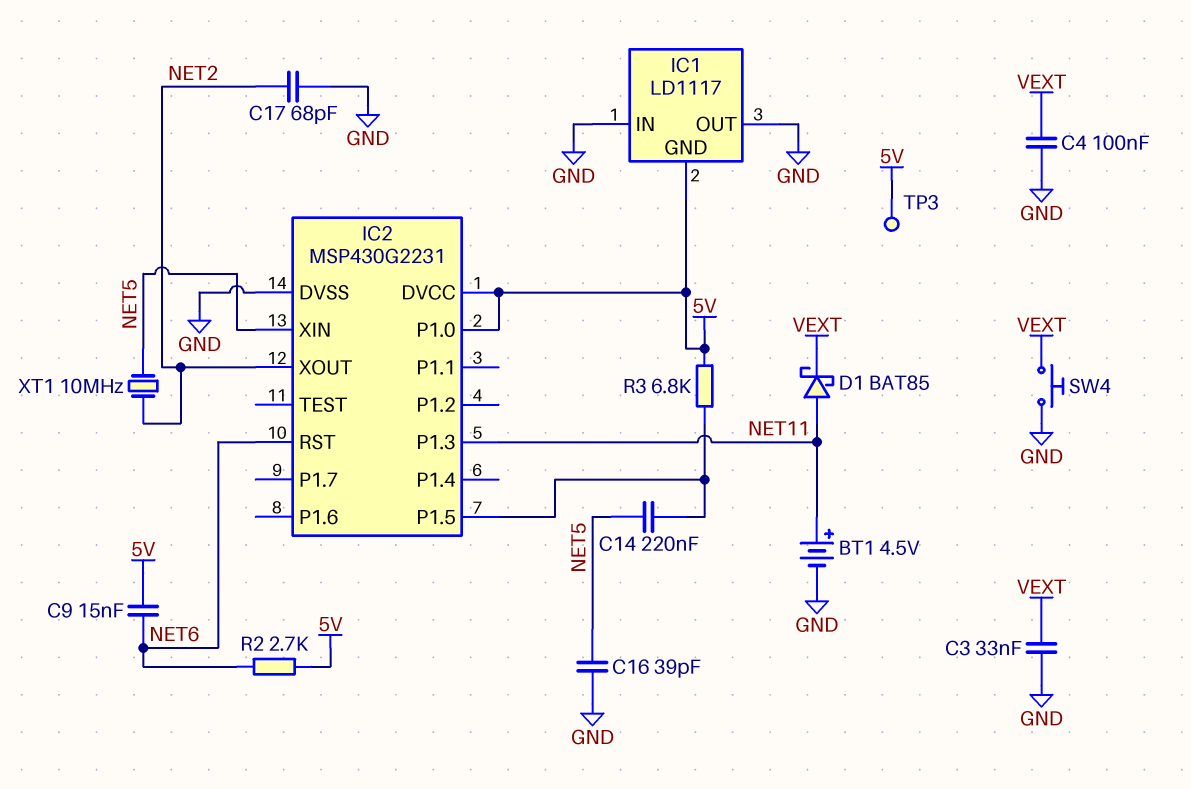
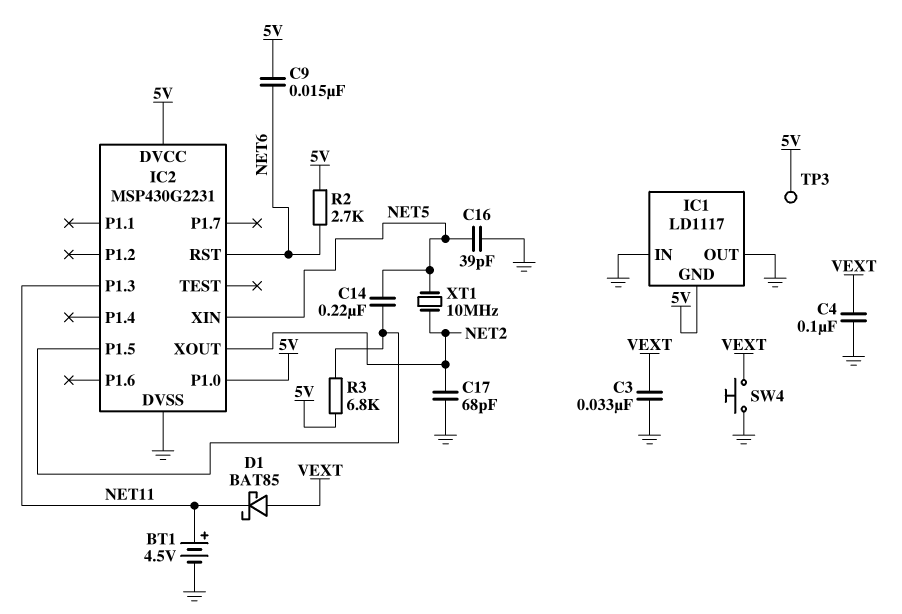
D1: schottky BAT85 (A NET11, K VEXT) -> schottky BAT85 (A VEXT, K NET11)

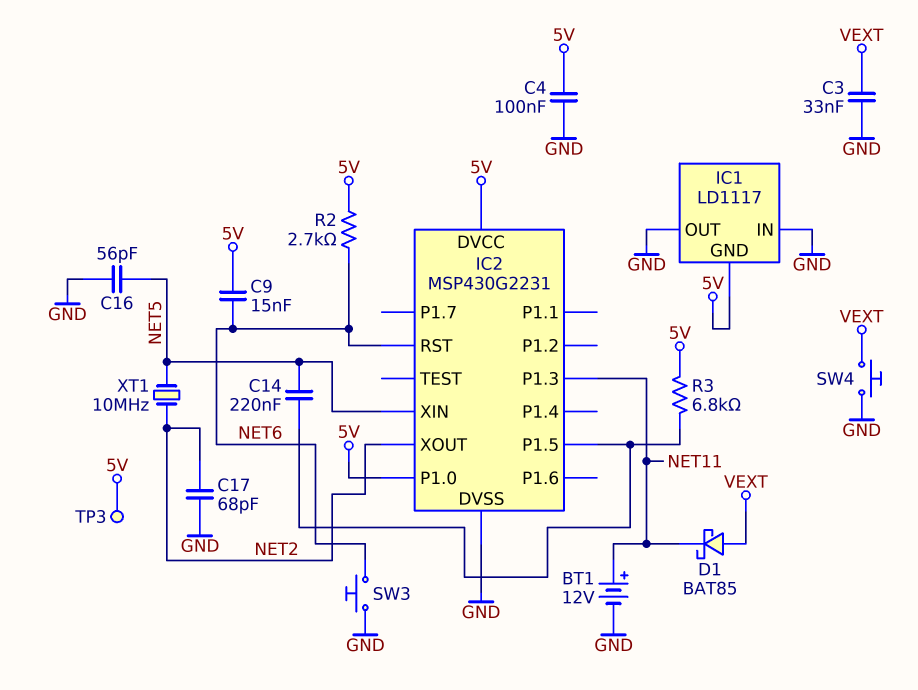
BT1: 4.5V (plus NET11, minus GND) -> 12V (plus NET11, minus GND)
C4: 100nF (GND, VEXT) -> 100nF (5V, GND)
C16: 39pF (GND, NET5) -> 56pF (GND, NET5)
SW3: none -> button (GND, NET6)

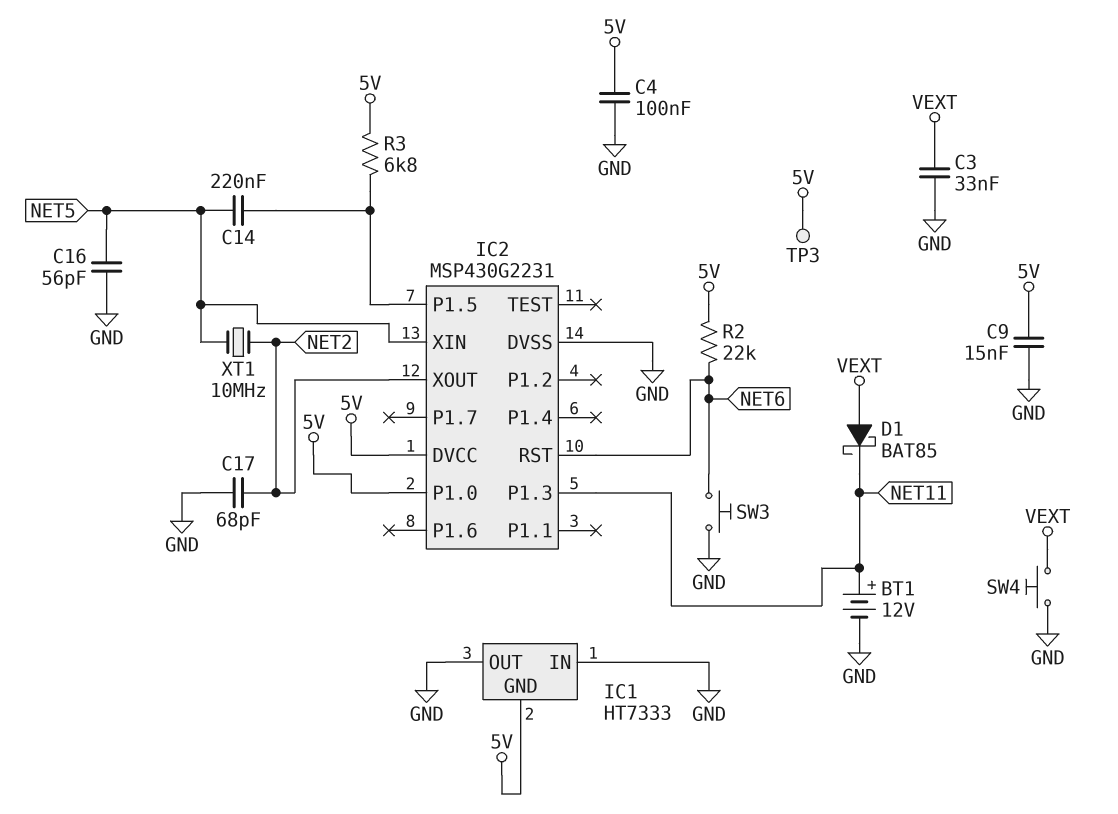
C9: 15nF (5V, NET6) -> 15nF (5V, GND)
IC1: LD1117 -> HT7333
R2: 2.7k (5V, NET6) -> 22k (5V, NET6)

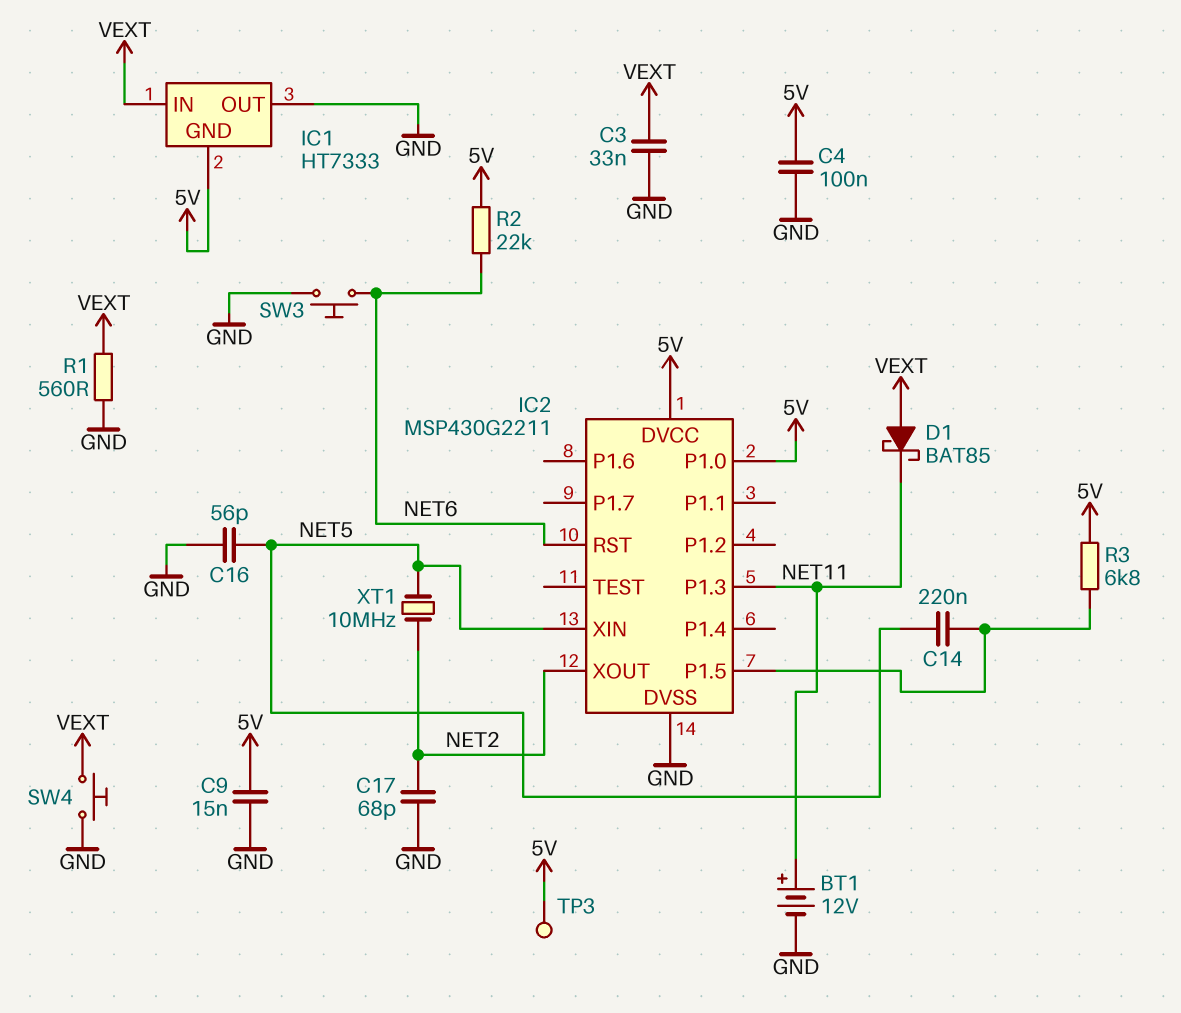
IC1 pin IN: GND -> VEXT
IC2: MSP430G2231 -> MSP430G2211
R1: none -> 560 (GND, VEXT)

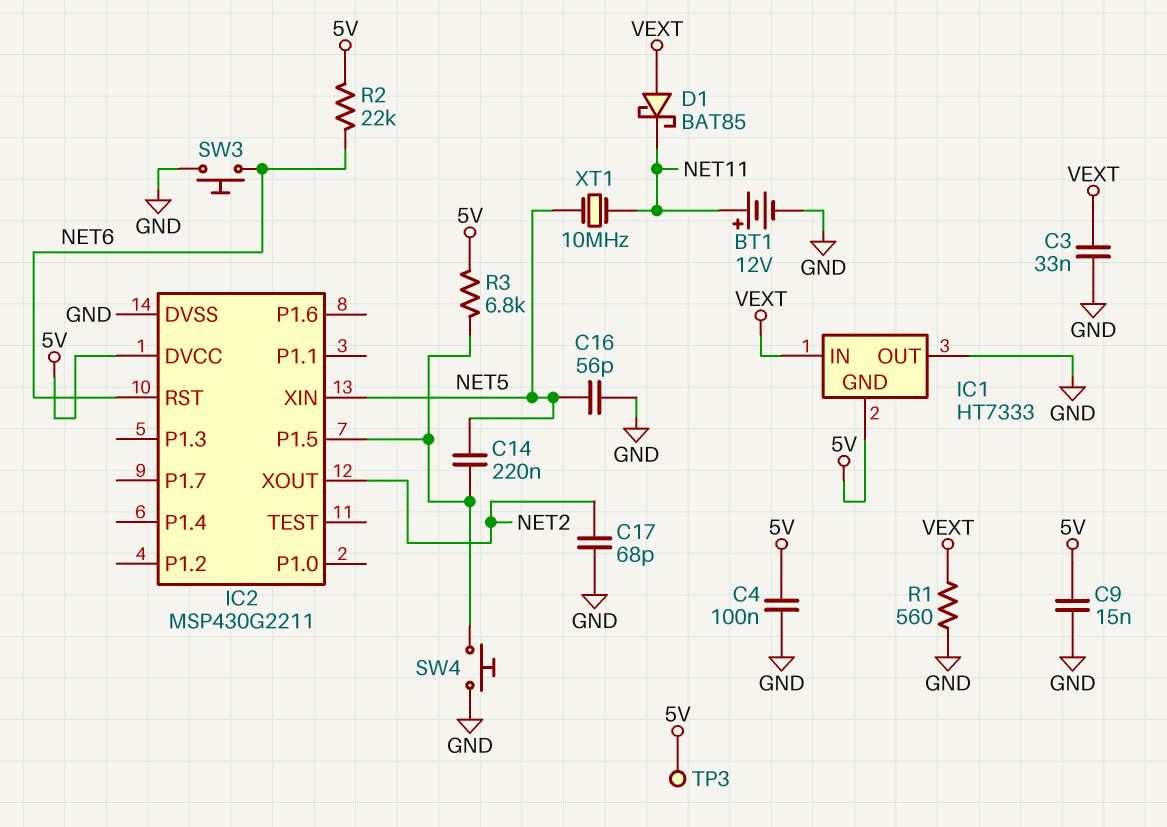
IC2 pin P1.0: 5V -> none
IC2 pin P1.3: NET11 -> none
SW4: button (GND, VEXT) -> button (GND, IC2/P1.5)
XT1: 10MHz (NET2, NET5) -> 10MHz (NET5, NET11)

